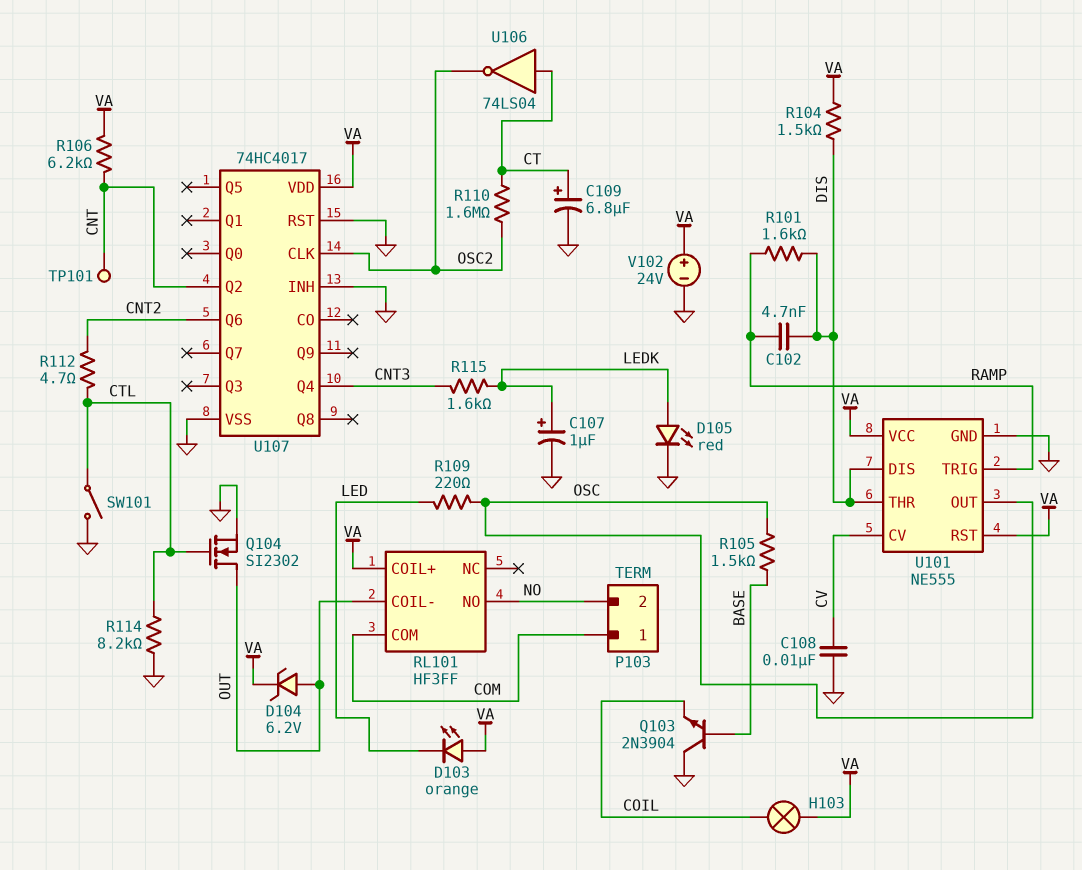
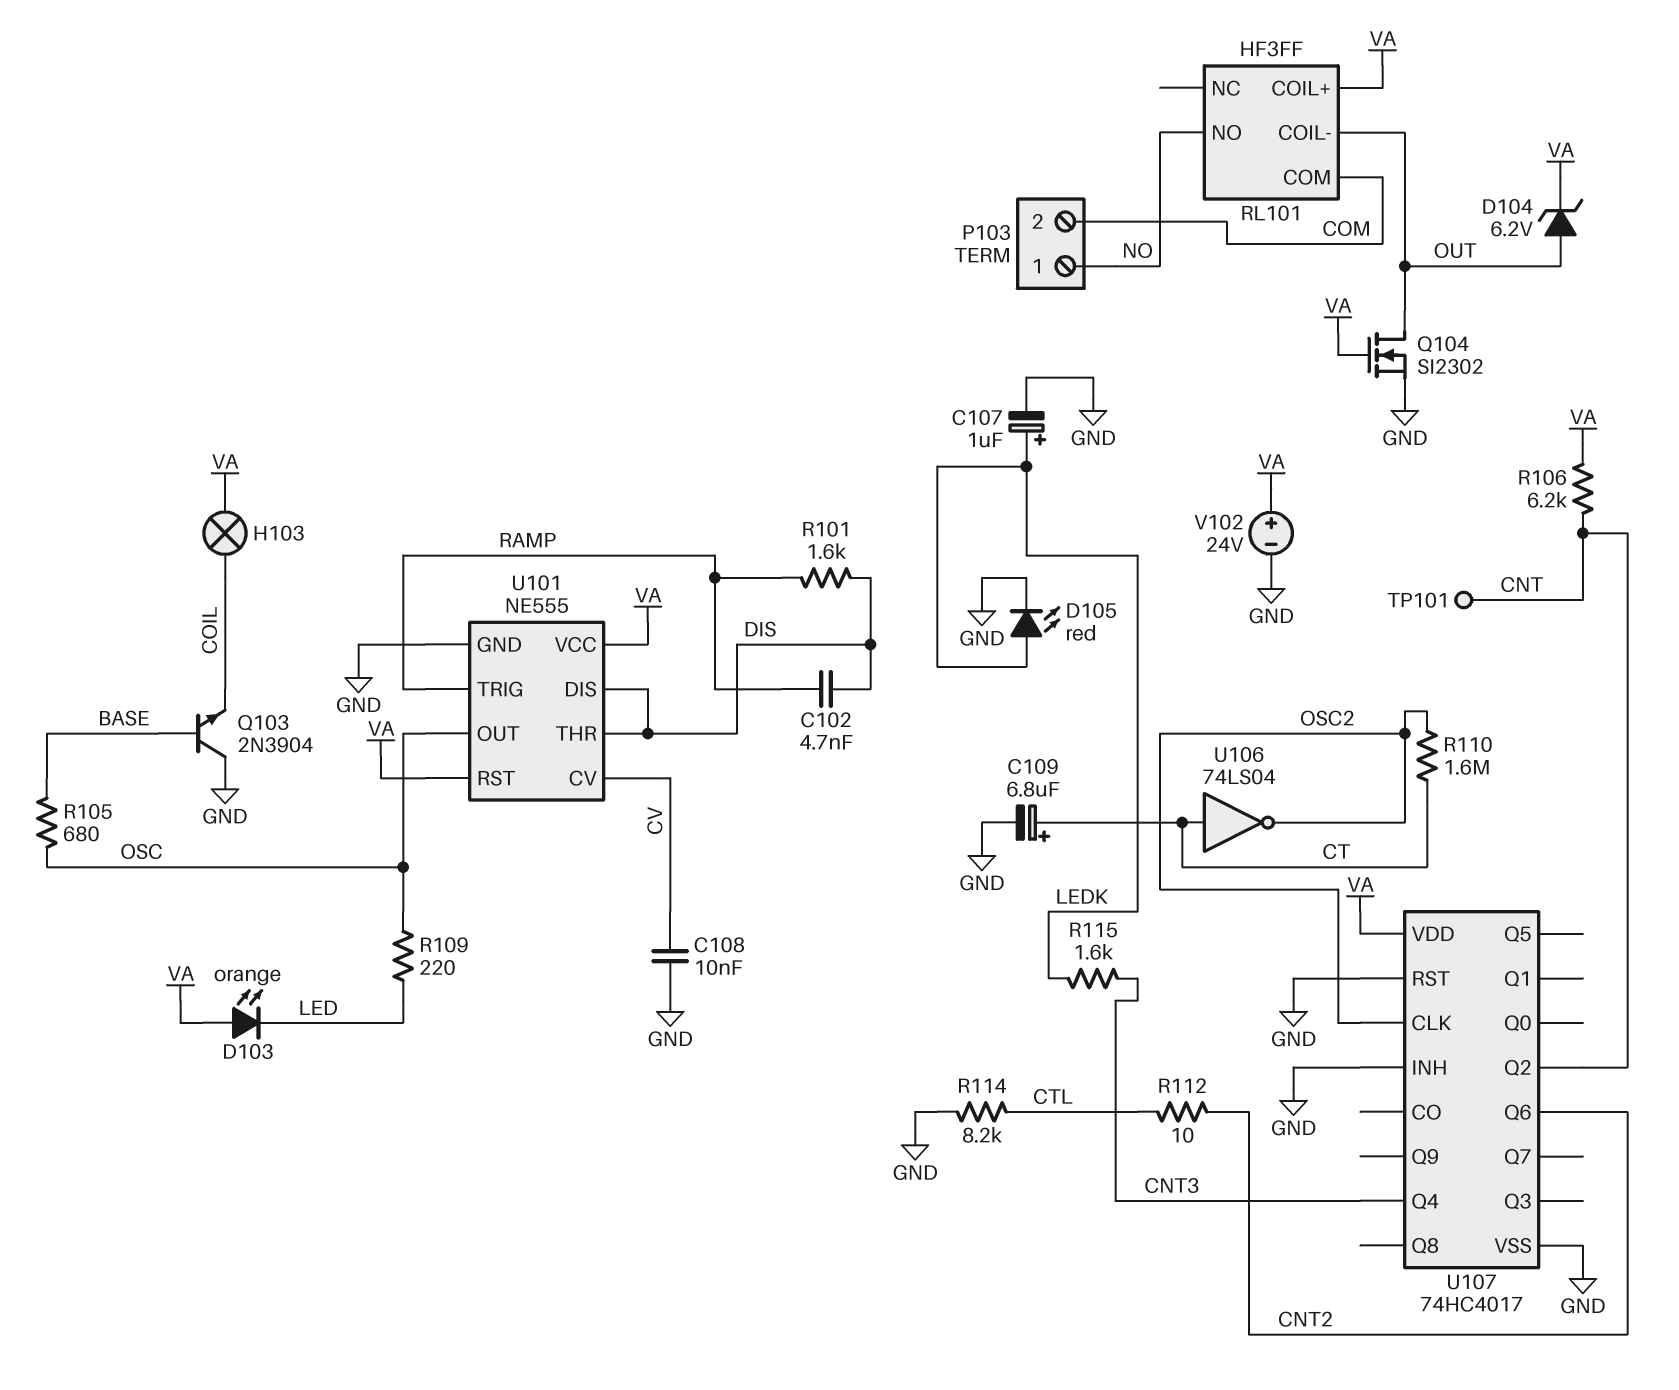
P103 pin 1: COM -> NO
P103 pin 2: NO -> COM
Q104: NMOS SI2302 (G CTL, D OUT, S GND) -> NMOS SI2302 (G VA, D OUT, S GND)
R104: 1.5k (DIS, VA) -> none
R105: 1.5k (BASE, OSC) -> 680 (BASE, OSC)
R112: 4.7 (CNT2, CTL) -> 10 (CNT2, CTL)
SW101: switch (CTL, GND) -> none

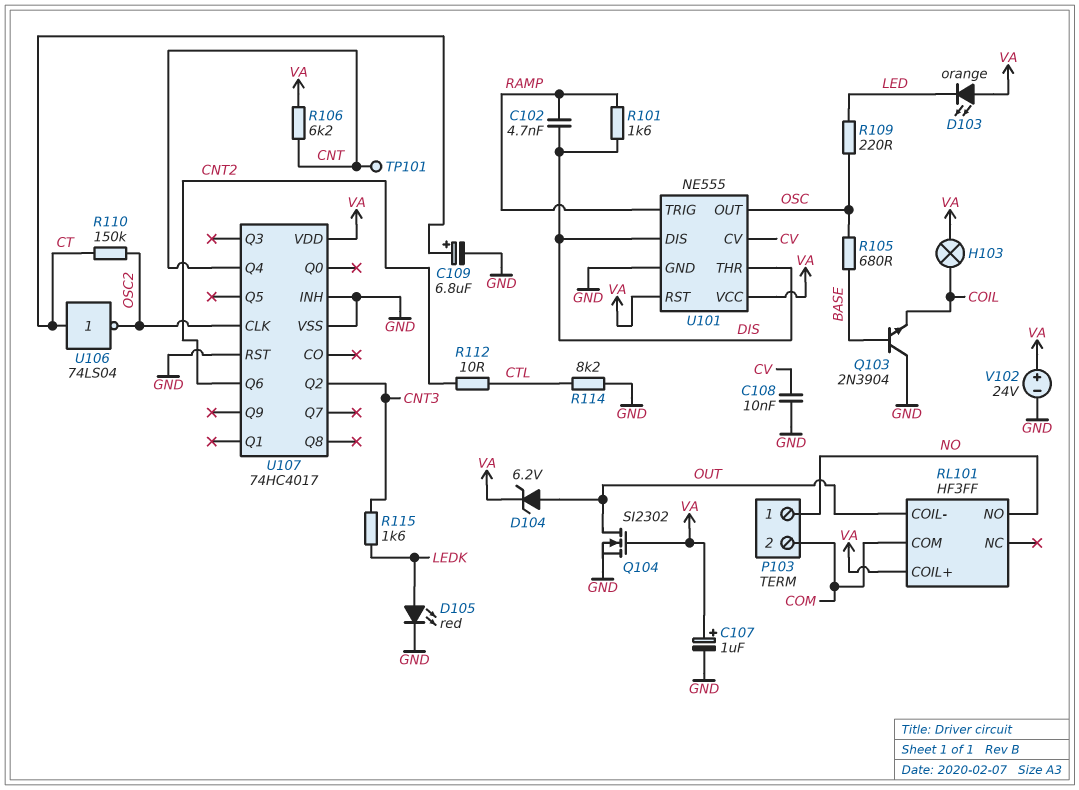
C107: 1uF (plus LEDK, minus GND) -> 1uF (plus VA, minus GND)
R110: 1.6M (CT, OSC2) -> 150k (CT, OSC2)
U107 pin Q2: CNT -> CNT3
U107 pin Q4: CNT3 -> CNT

